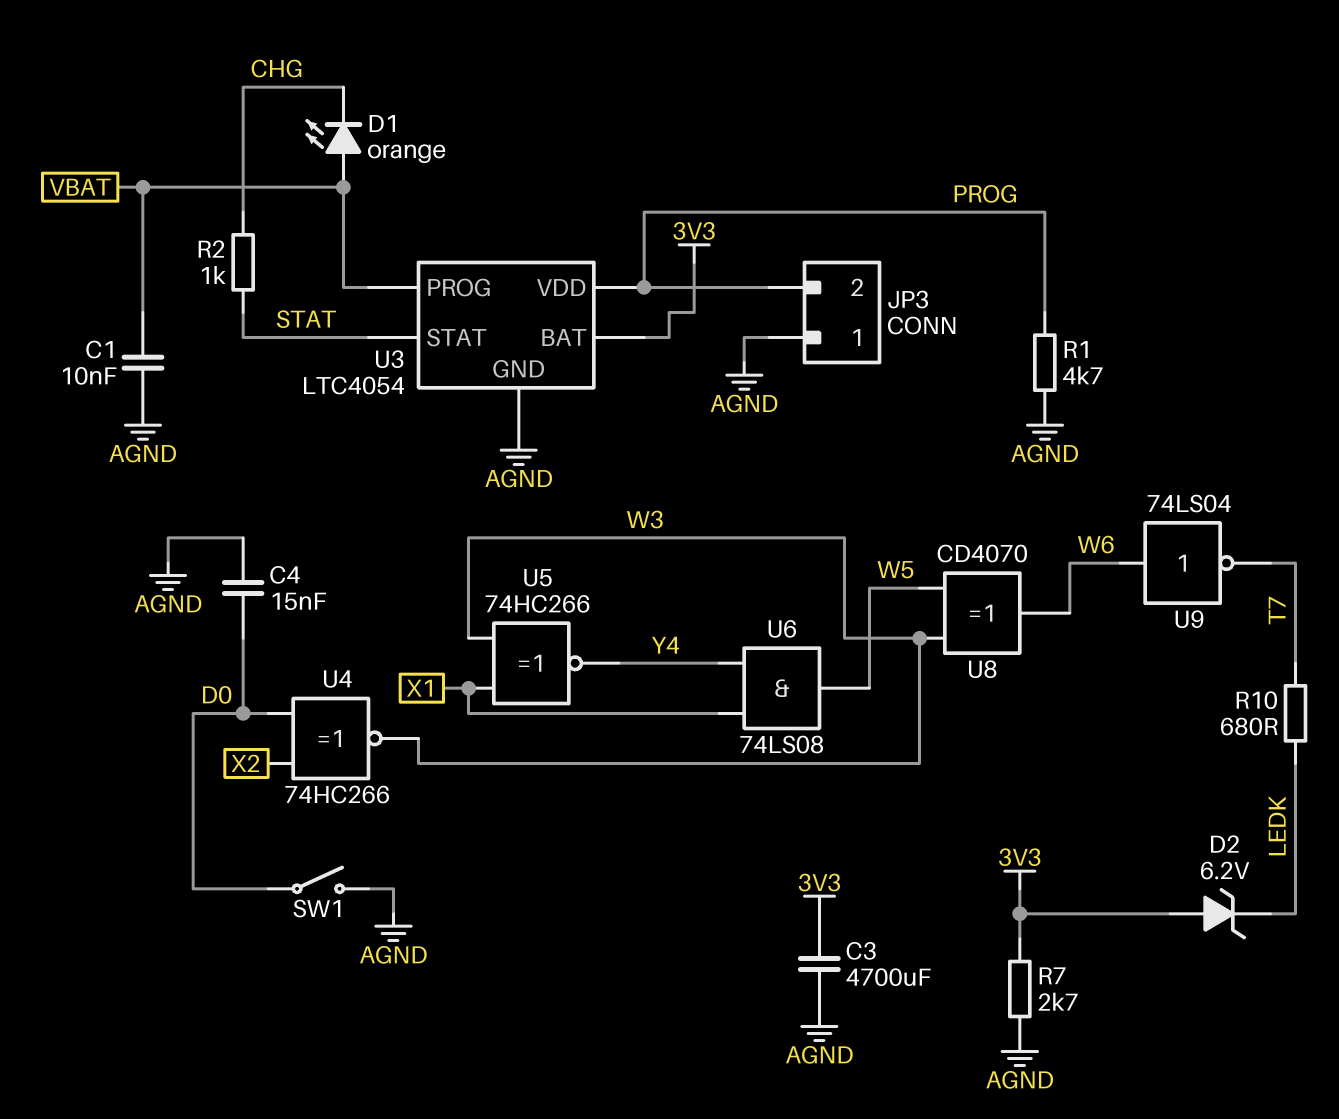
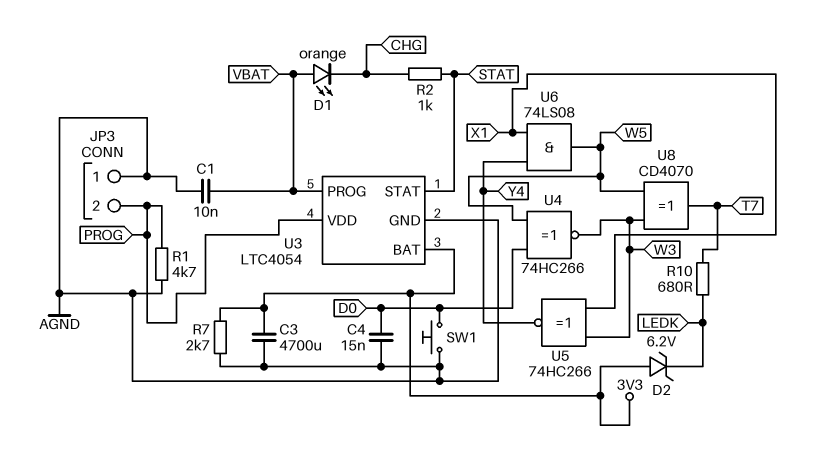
SW1: switch (AGND, D0) -> button (AGND, D0)
U4: XNOR 74HC266 (in D0, in X2, out W3) -> XNOR 74HC266 (in D0, in W5, out W3)
U8: XOR CD4070 (in W3, in W5, out W6) -> XOR CD4070 (in W3, in W5, out T7)
U9: NOT 74LS04 (in W6, out T7) -> none

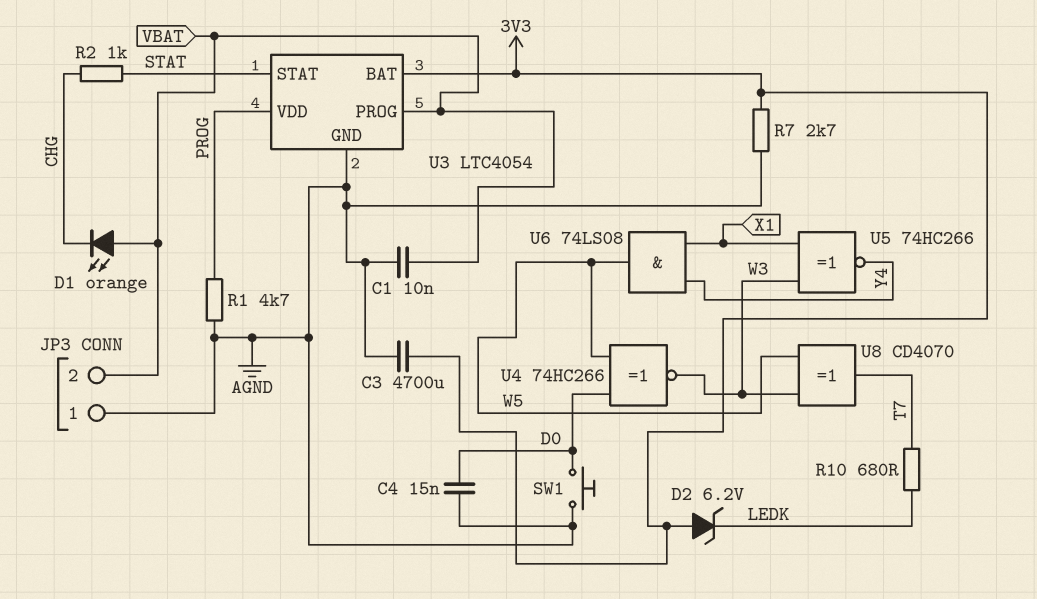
JP3 pin 2: PROG -> VBAT

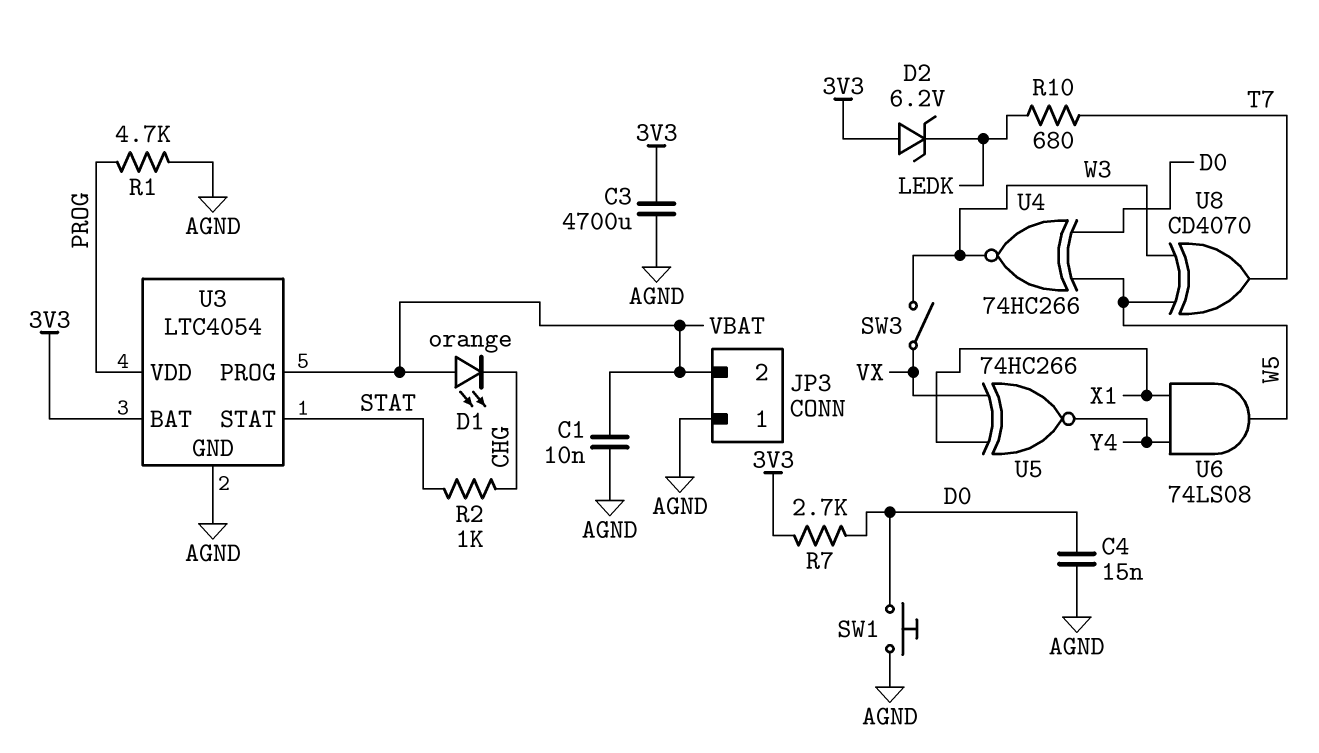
R7: 2.7k (3V3, AGND) -> 2.7k (3V3, D0)
SW3: none -> switch (VX, W3)
U5: XNOR 74HC266 (in W3, in X1, out Y4) -> XNOR 74HC266 (in VX, in X1, out Y4)

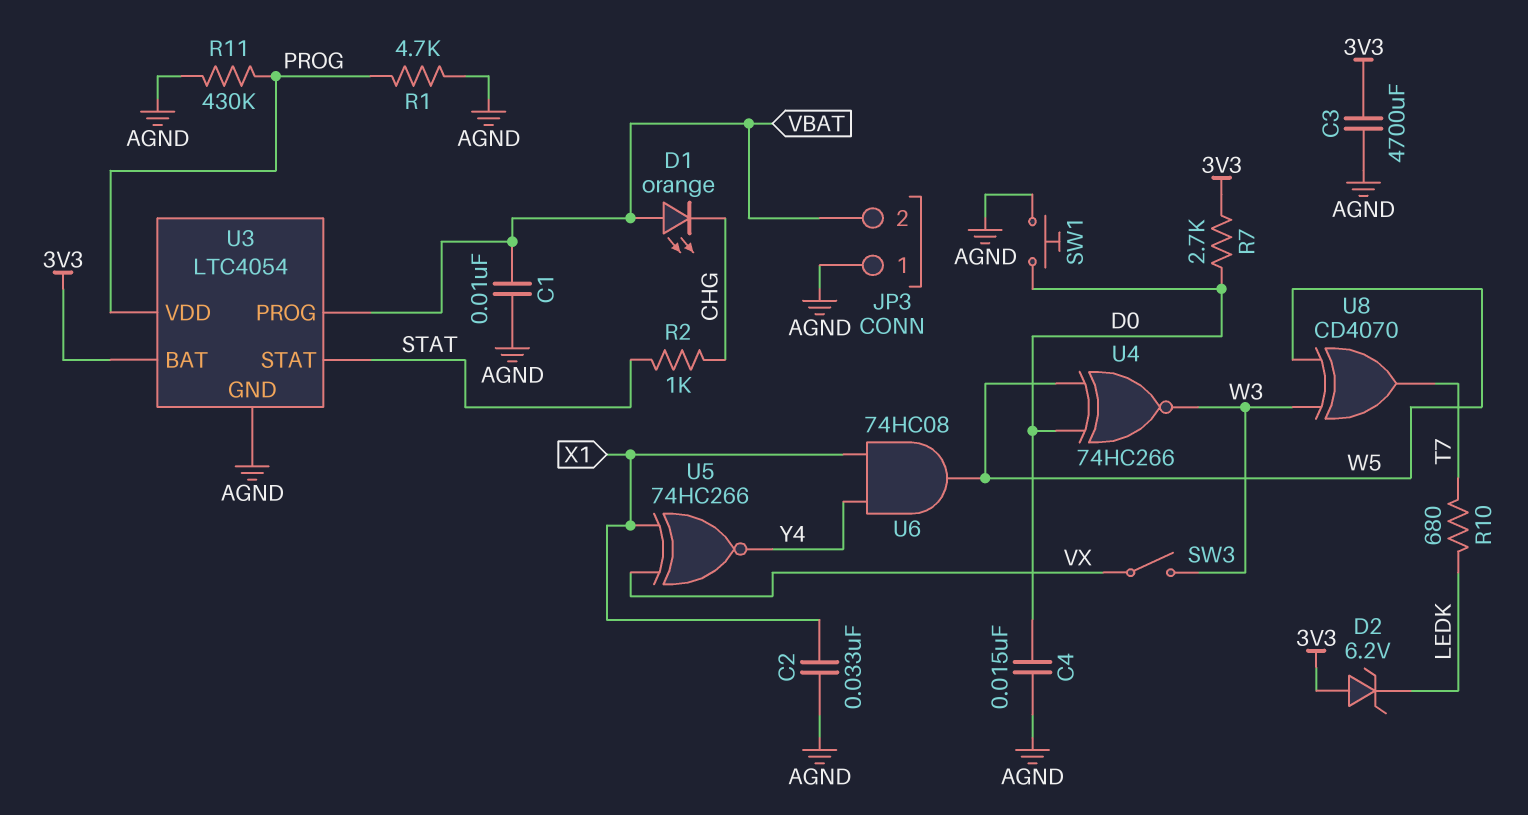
C2: none -> 33nF (AGND, X1)
R11: none -> 430k (AGND, PROG)
U6: AND 74LS08 (in X1, in Y4, out W5) -> AND 74HC08 (in X1, in Y4, out W5)

